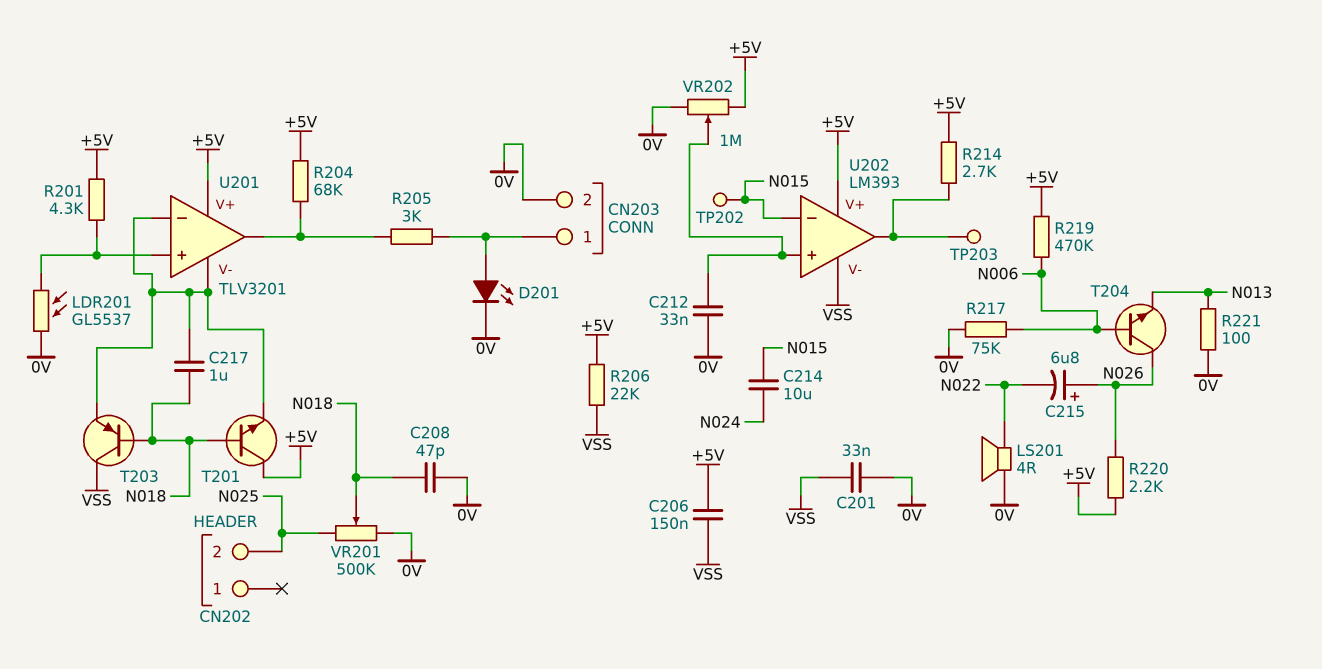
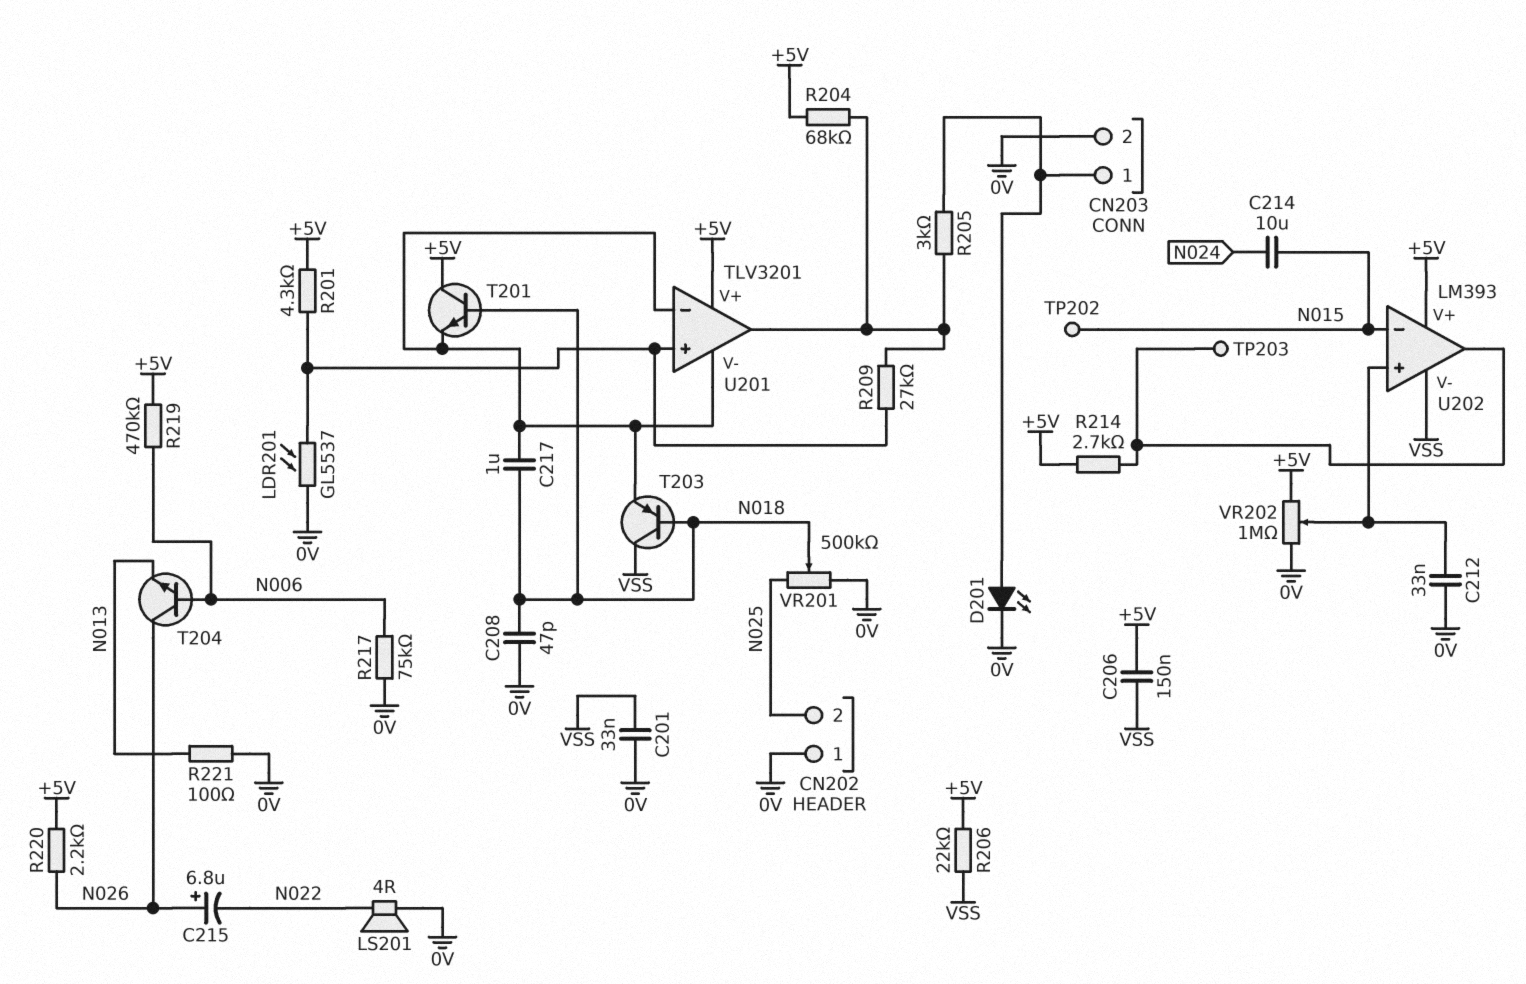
CN202 pin 1: none -> 0V
R209: none -> 27k (U201/in+, U201/out)

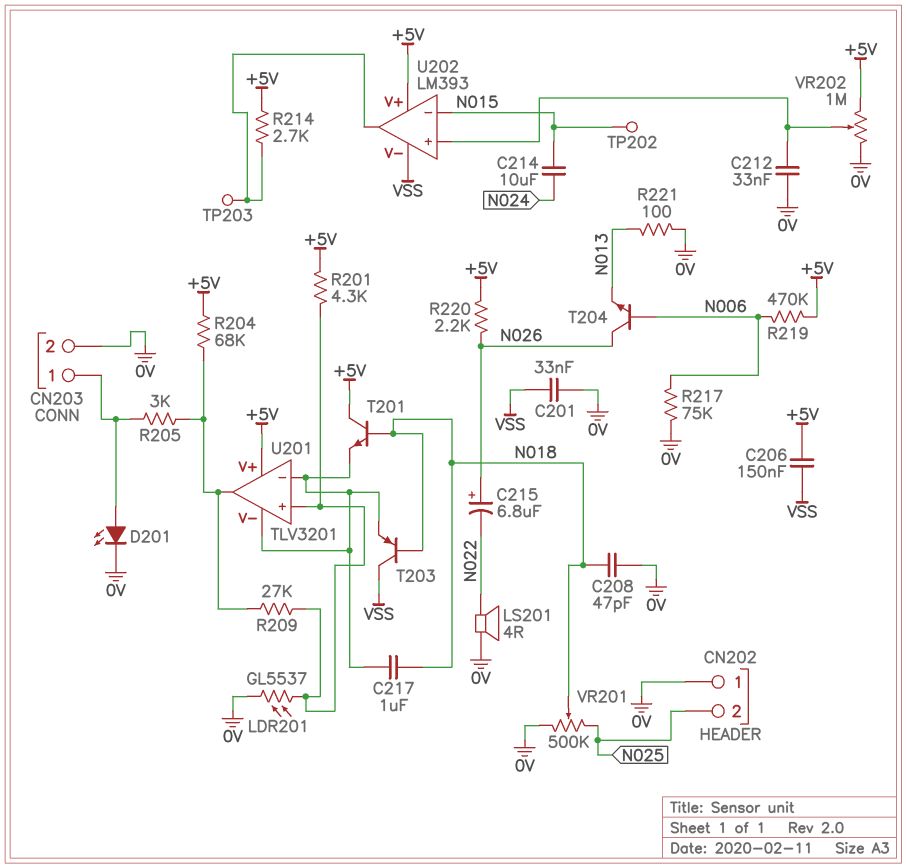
R206: 22k (+5V, VSS) -> none

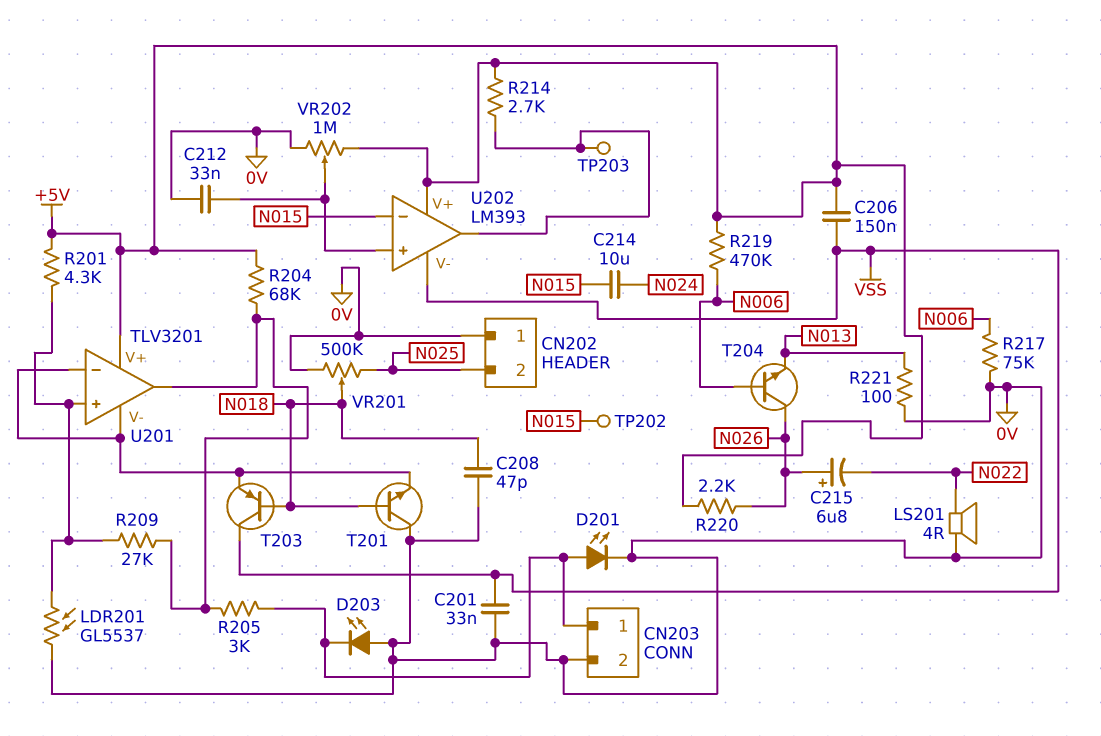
C217: 1uF (N018, U201/V-) -> none
D203: none -> LED (A 0V, K CN203/1)
T201: NPN (B N018, C +5V, E U201/V-) -> NPN (B N018, C 0V, E U201/V-)

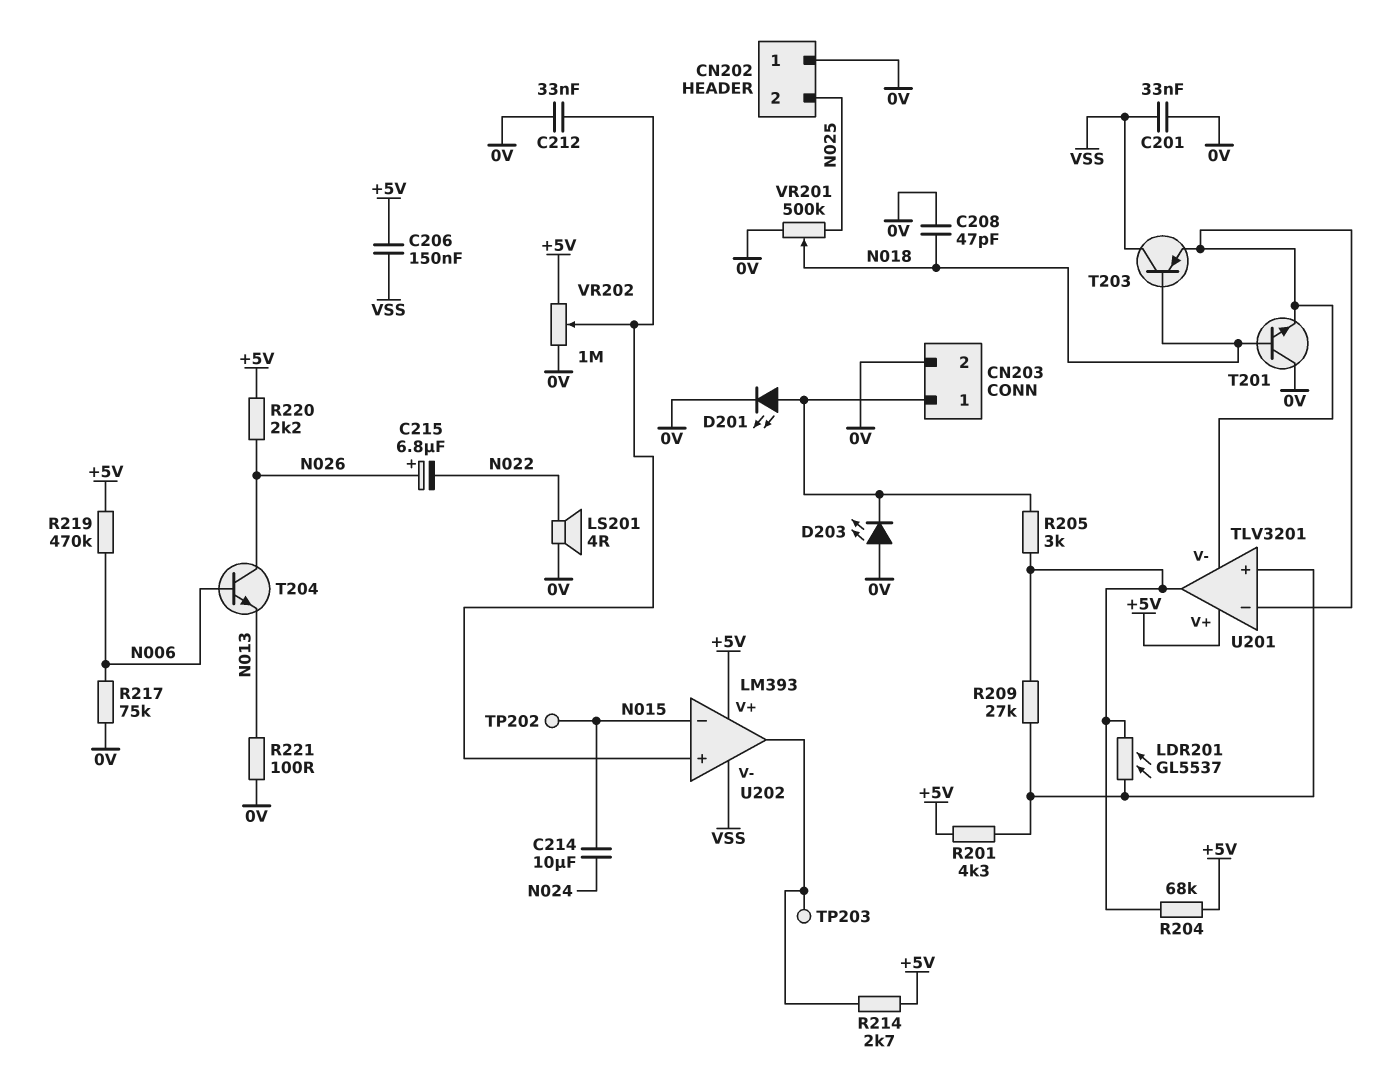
LDR201: GL5537 (0V, U201/in+) -> GL5537 (U201/in+, U201/out)

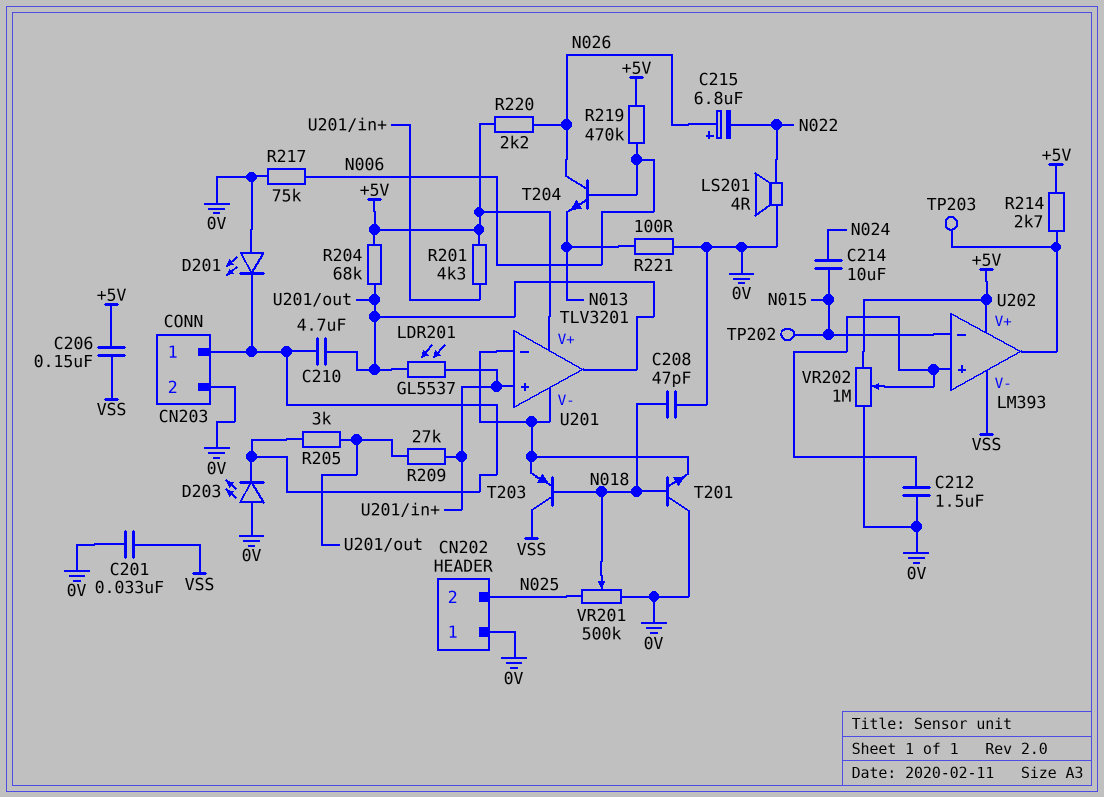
C210: none -> 4.7uF (CN203/1, U201/out)
C212: 33nF (0V, U202/in+) -> 1.5uF (0V, U202/in+)
D201: LED (A CN203/1, K 0V) -> LED (A 0V, K CN203/1)

